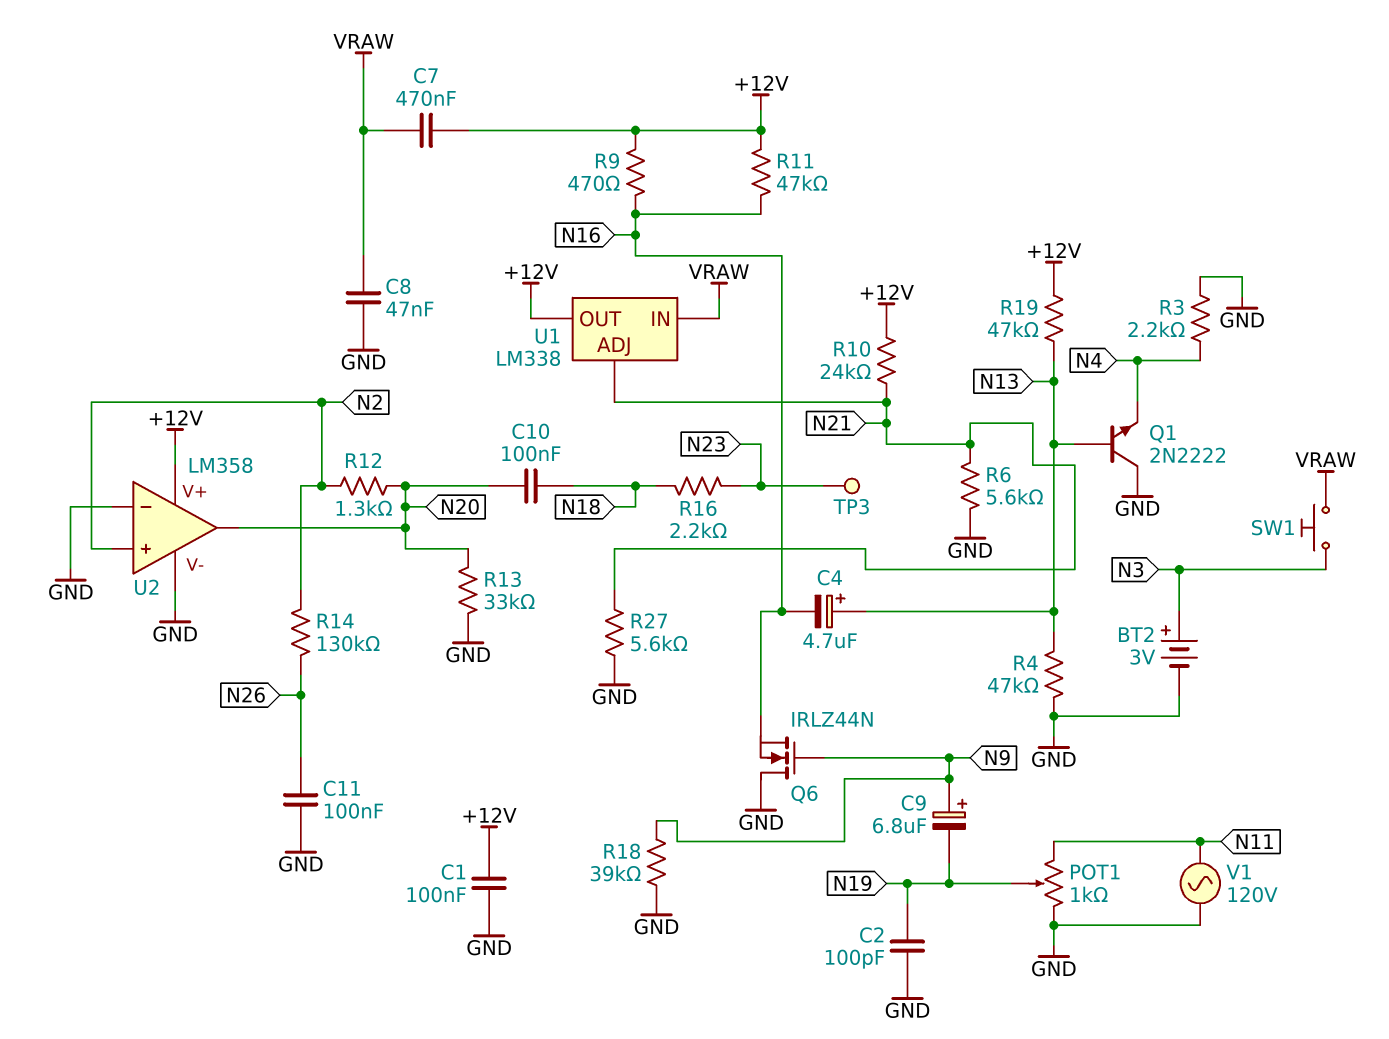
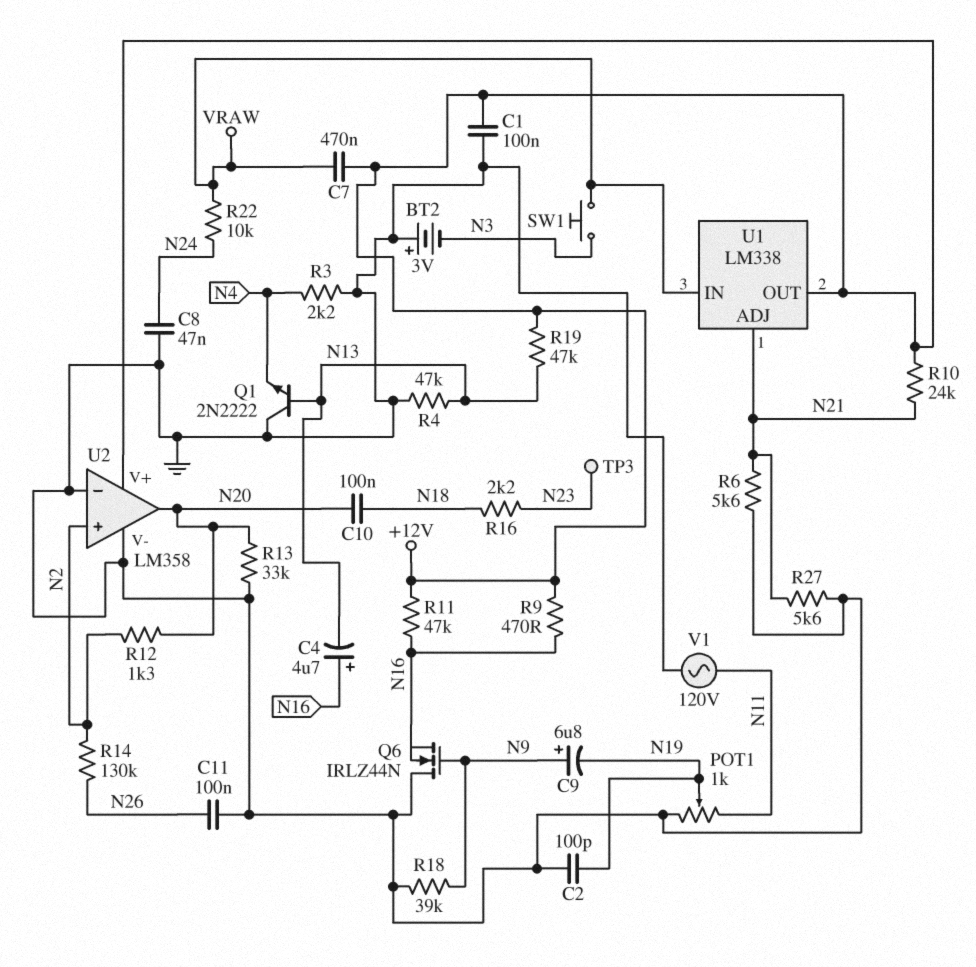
BT2: 3V (plus N3, minus GND) -> 3V (plus GND, minus N3)
C4: 4.7uF (plus N13, minus N16) -> 4.7uF (plus N16, minus N13)
C8: 47nF (GND, VRAW) -> 47nF (GND, N24)
R22: none -> 10k (N24, VRAW)

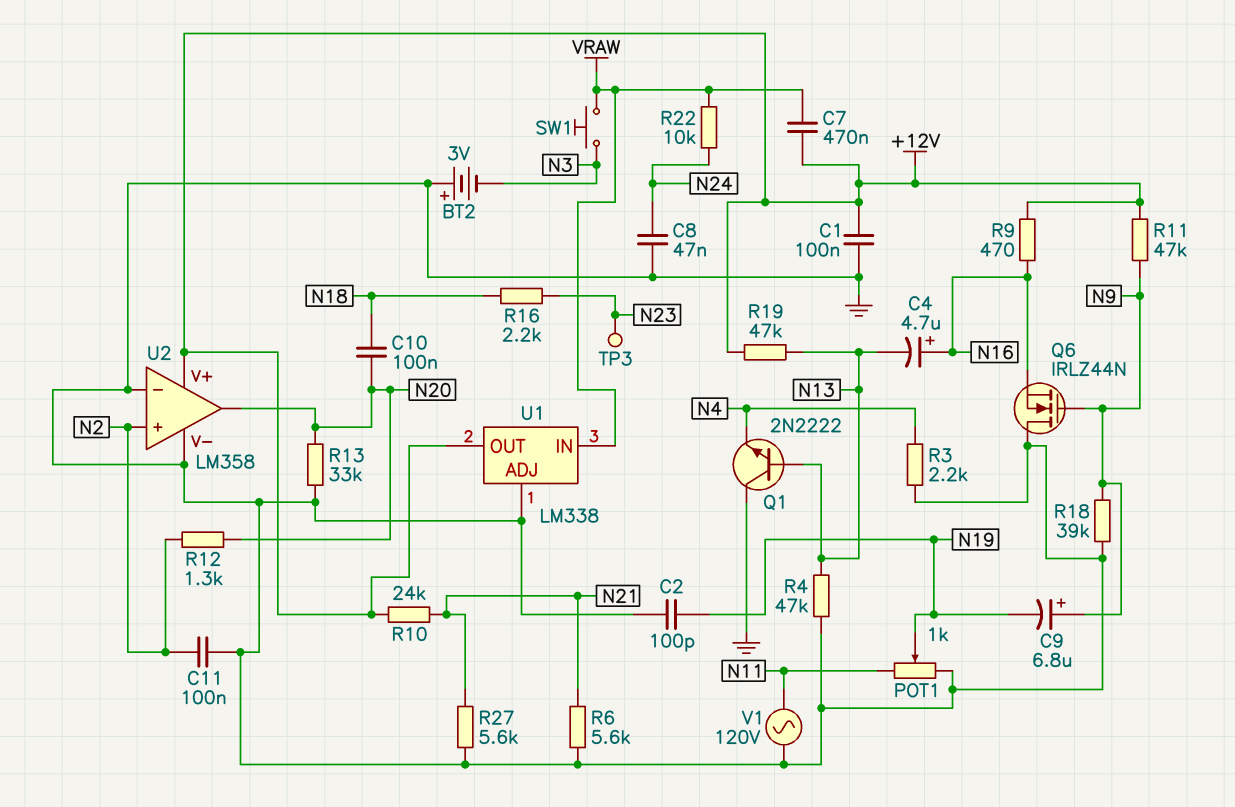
C11: 100nF (GND, N26) -> 100nF (GND, N2)
R11: 47k (+12V, N16) -> 47k (+12V, N9)
R14: 130k (N2, N26) -> none
U1 pin ADJ: N21 -> GND

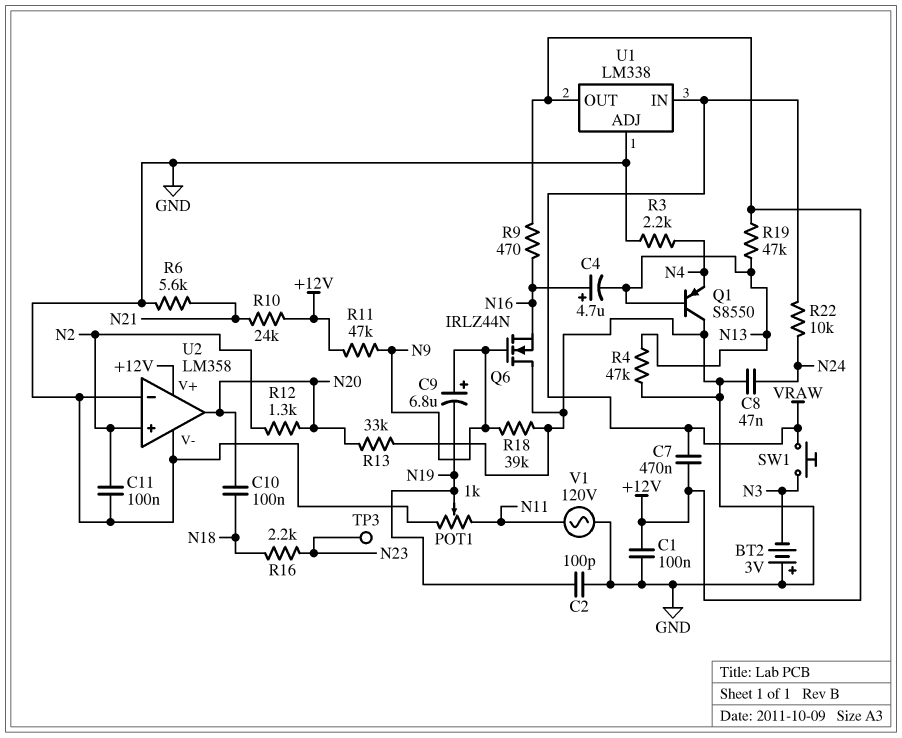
Q1: NPN 2N2222 (B N13, C GND, E N4) -> PNP S8550 (B N13, C GND, E N4)
R27: 5.6k (GND, N21) -> none

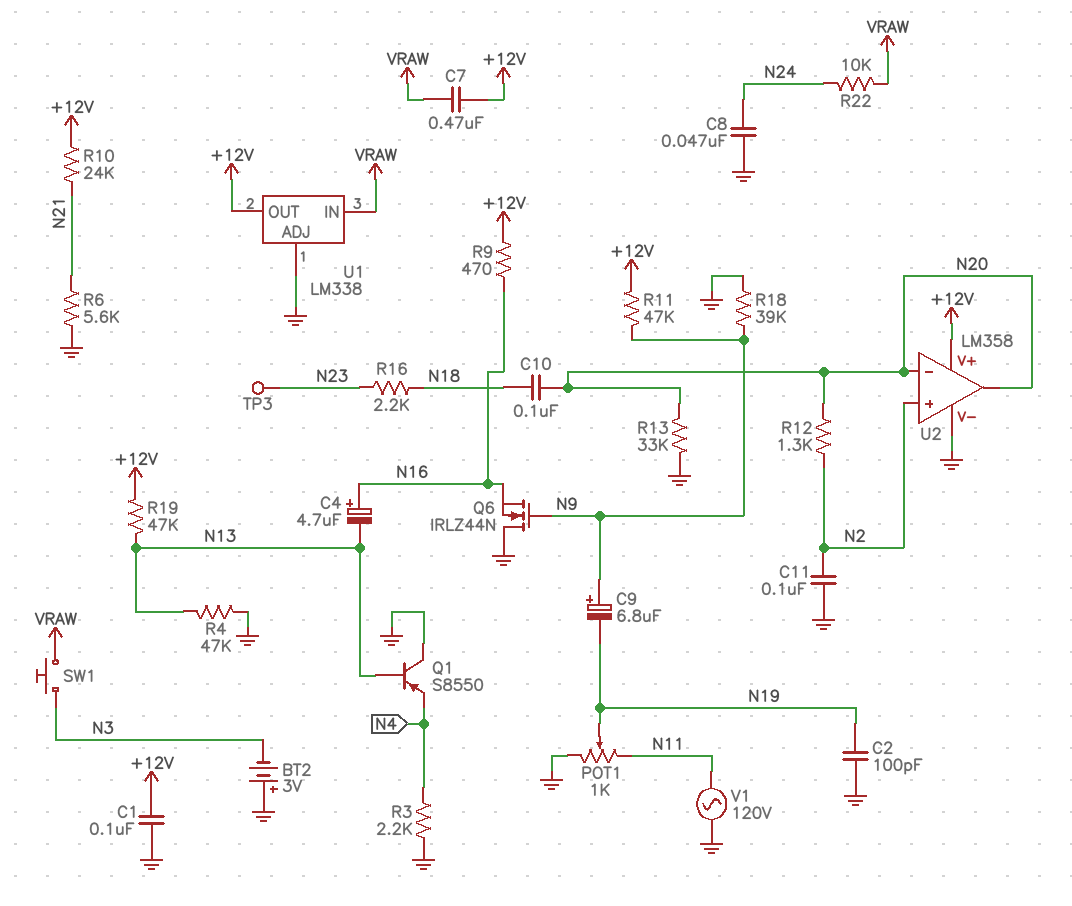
U2 pin in-: GND -> N20

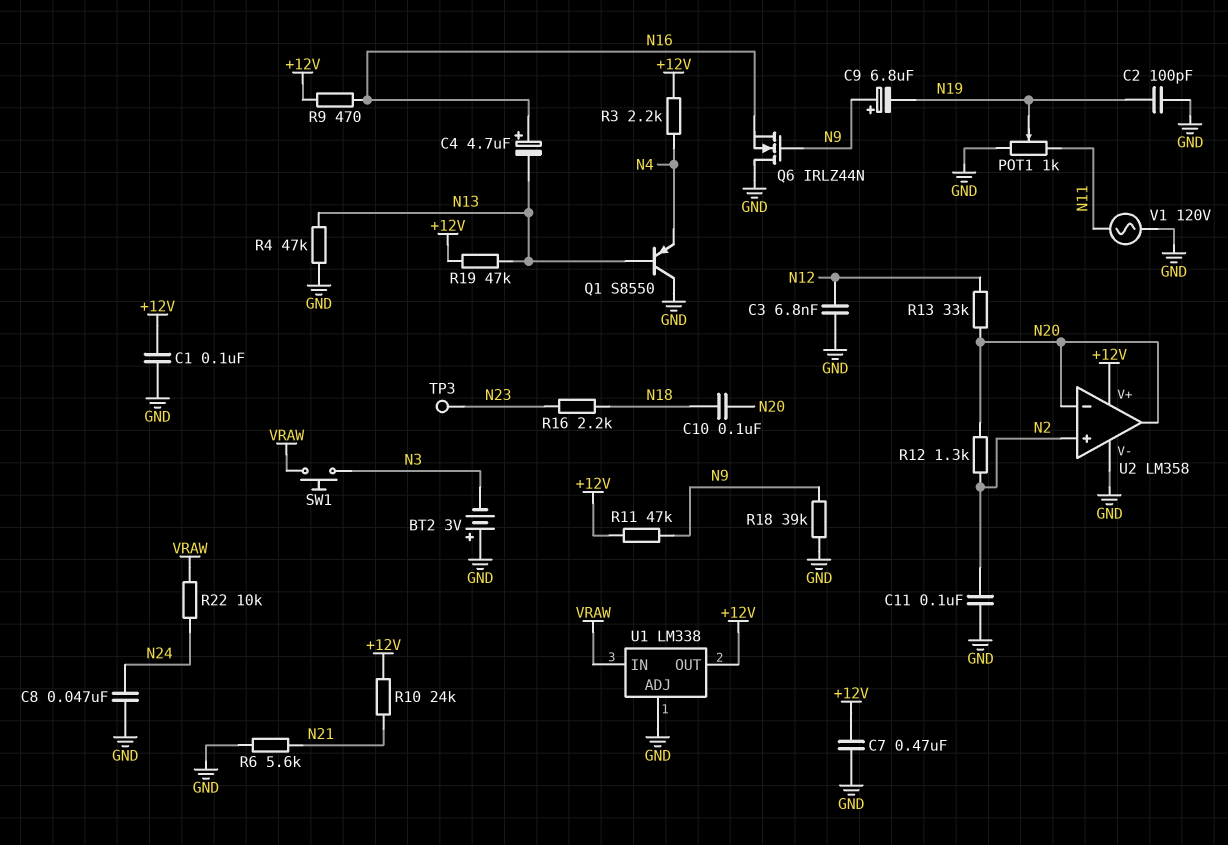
C3: none -> 6.8nF (GND, N12)
C7: 470nF (+12V, VRAW) -> 470nF (+12V, GND)
R3: 2.2k (GND, N4) -> 2.2k (+12V, N4)
R13: 33k (GND, N20) -> 33k (N12, N20)

